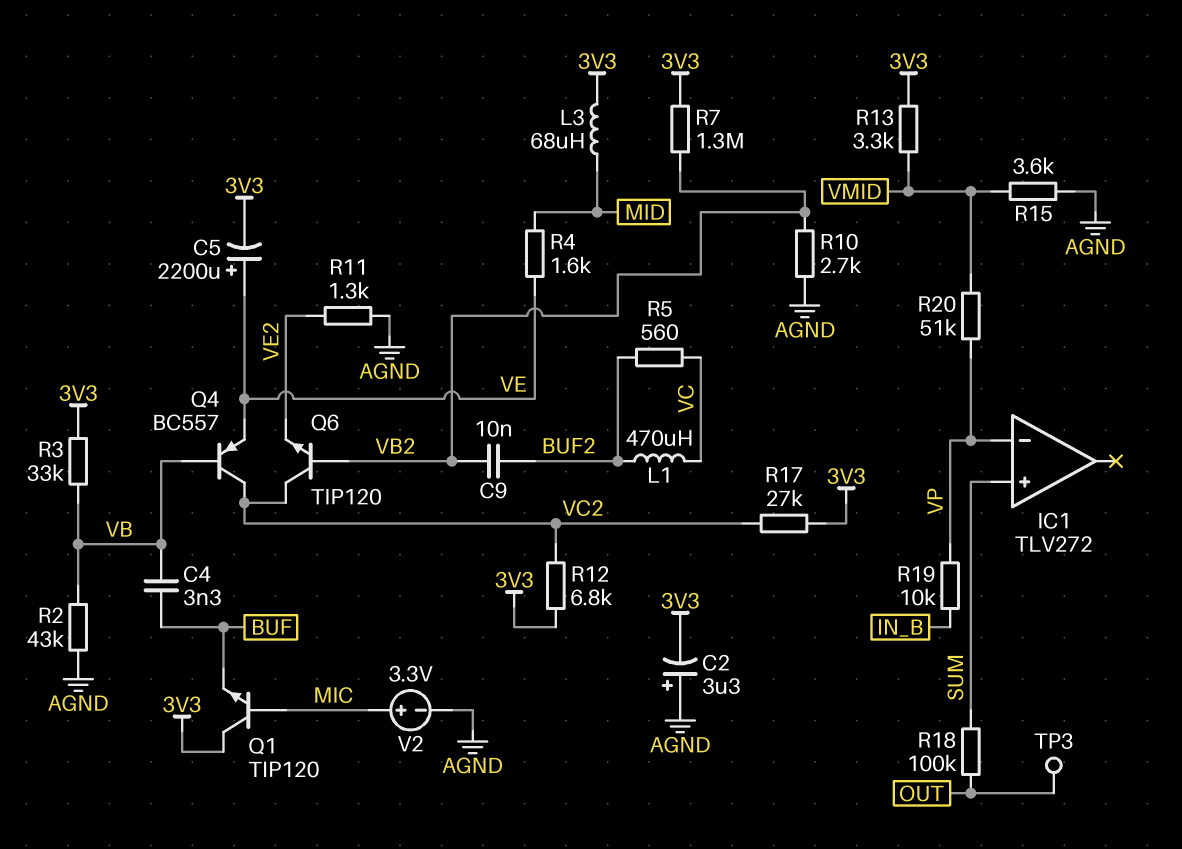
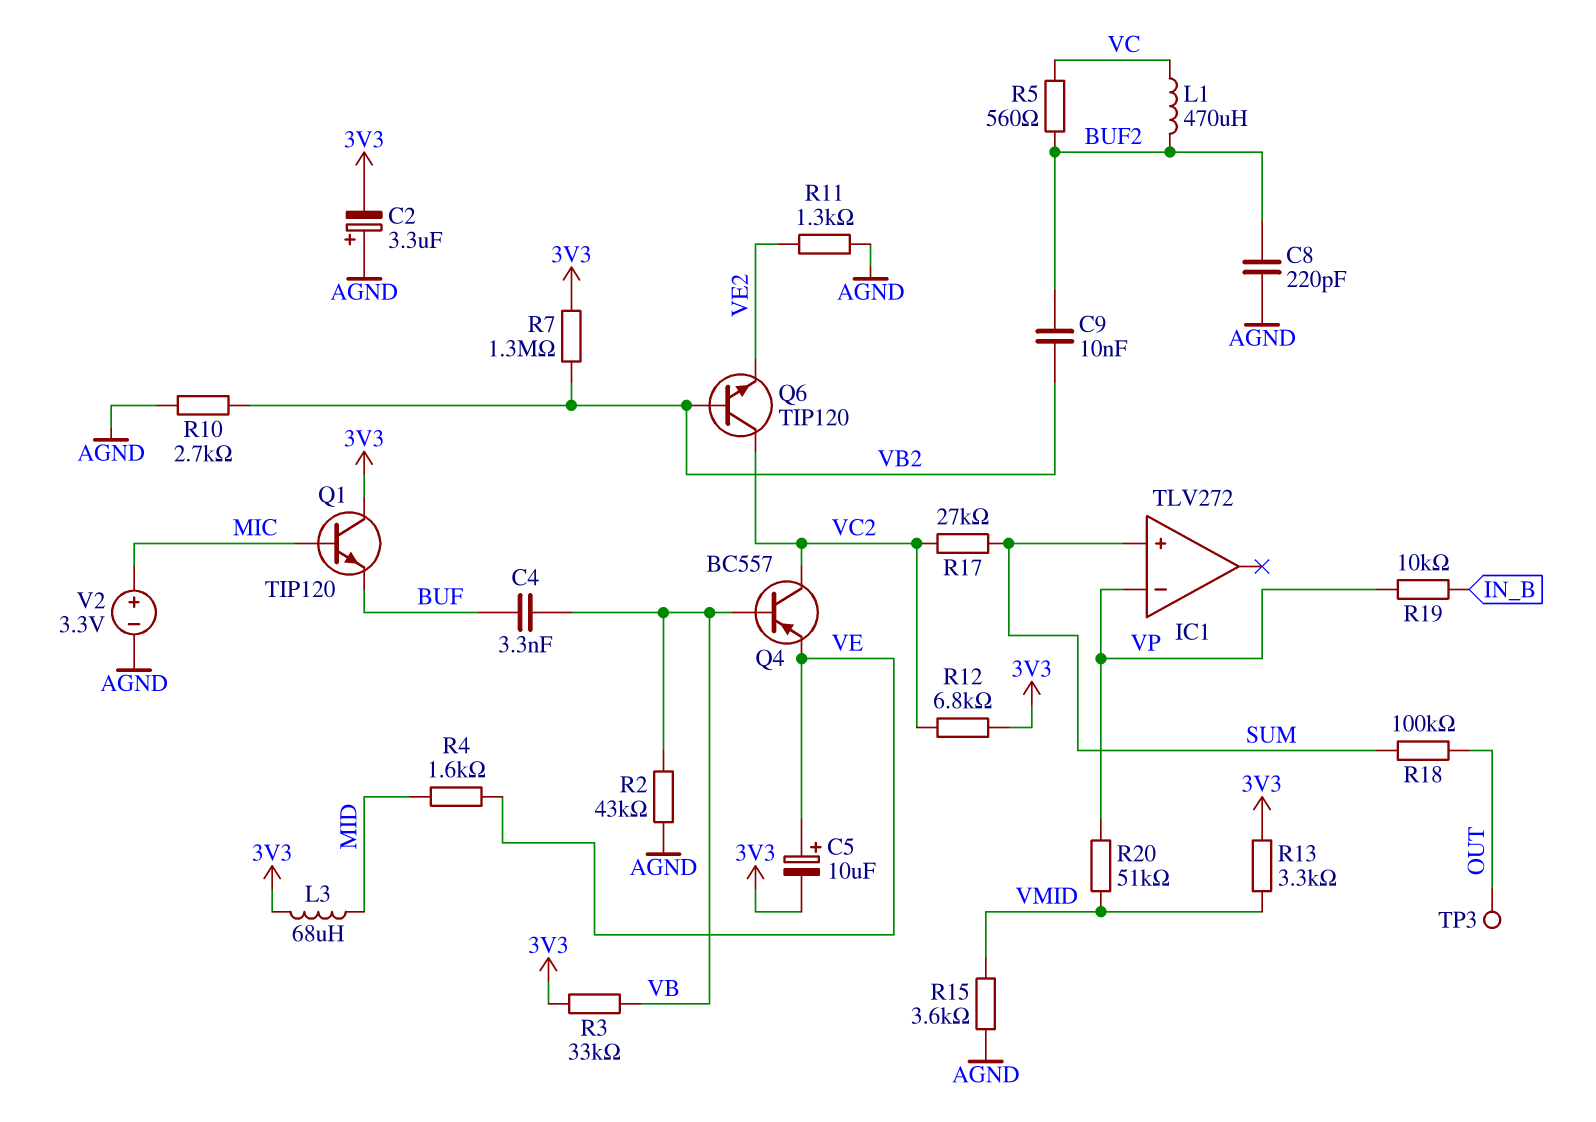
C5: 2200uF (plus VE, minus 3V3) -> 10uF (plus VE, minus 3V3)
C8: none -> 220pF (AGND, BUF2)
R17: 27k (3V3, VC2) -> 27k (SUM, VC2)

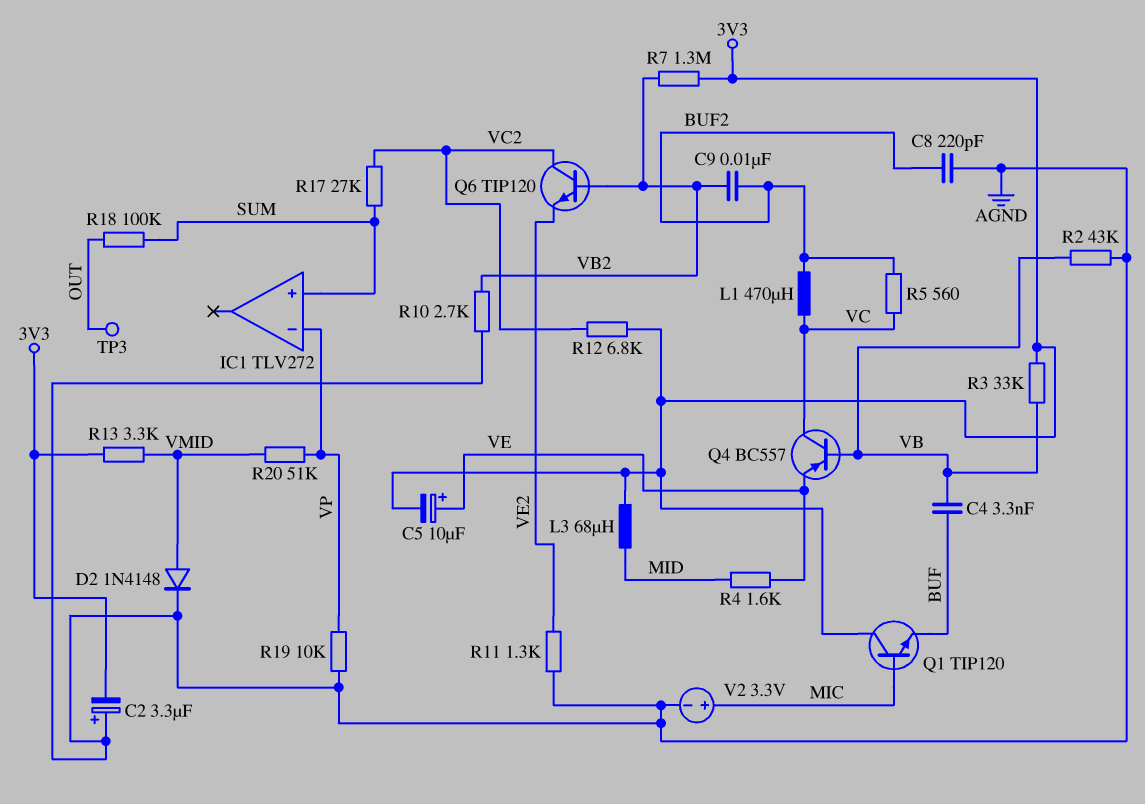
D2: none -> diode 1N4148 (A VMID, K AGND)
Q4: PNP BC557 (B VB, C VC2, E VE) -> PNP BC557 (B VB, C VC, E VE)
R15: 3.6k (AGND, VMID) -> none
R19: 10k (IN_B, VP) -> 10k (AGND, VP)

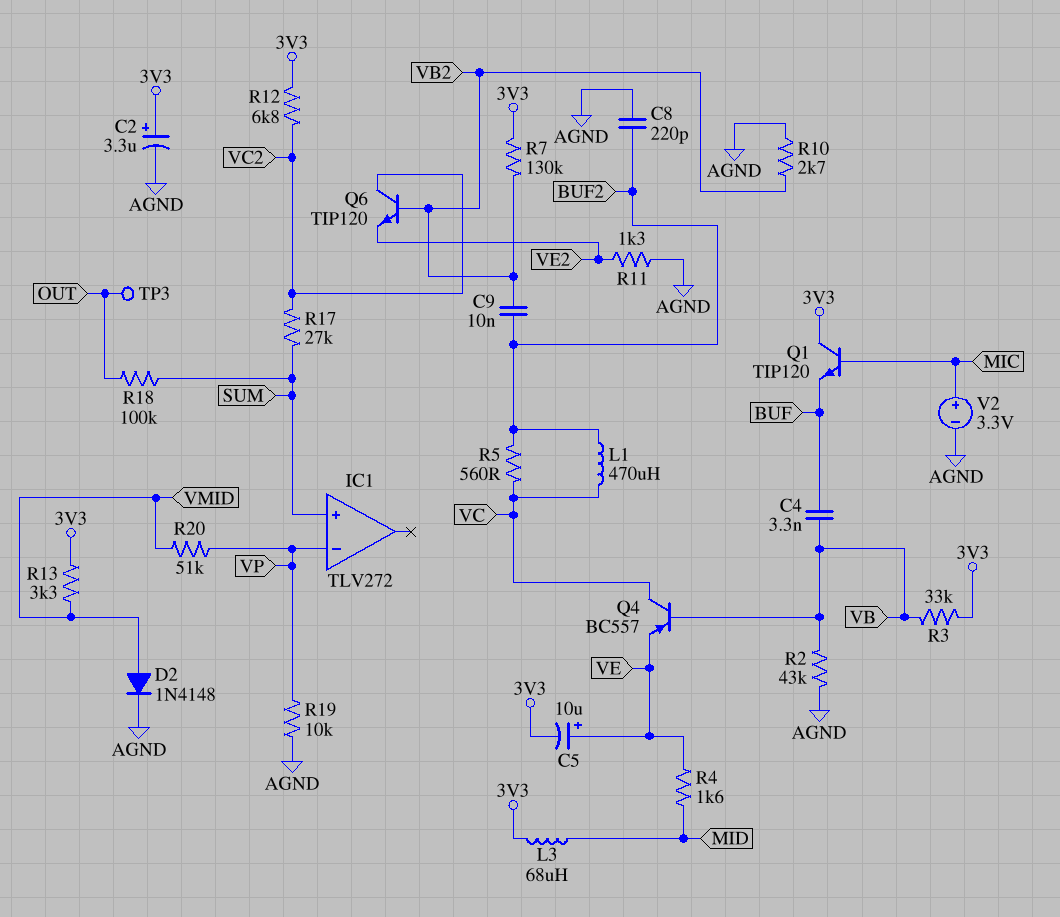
C2: 3.3uF (plus AGND, minus 3V3) -> 3.3uF (plus 3V3, minus AGND)
R7: 1.3M (3V3, VB2) -> 130k (3V3, VB2)

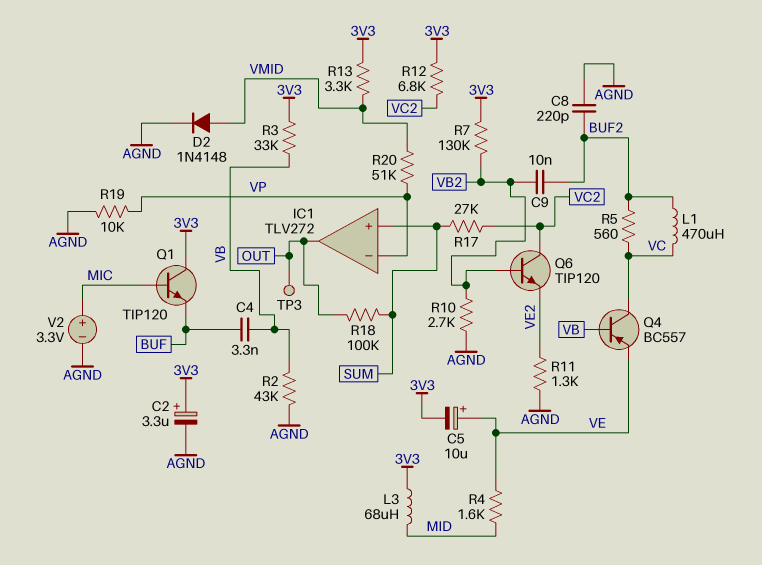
IC1 pin out: none -> OUT

